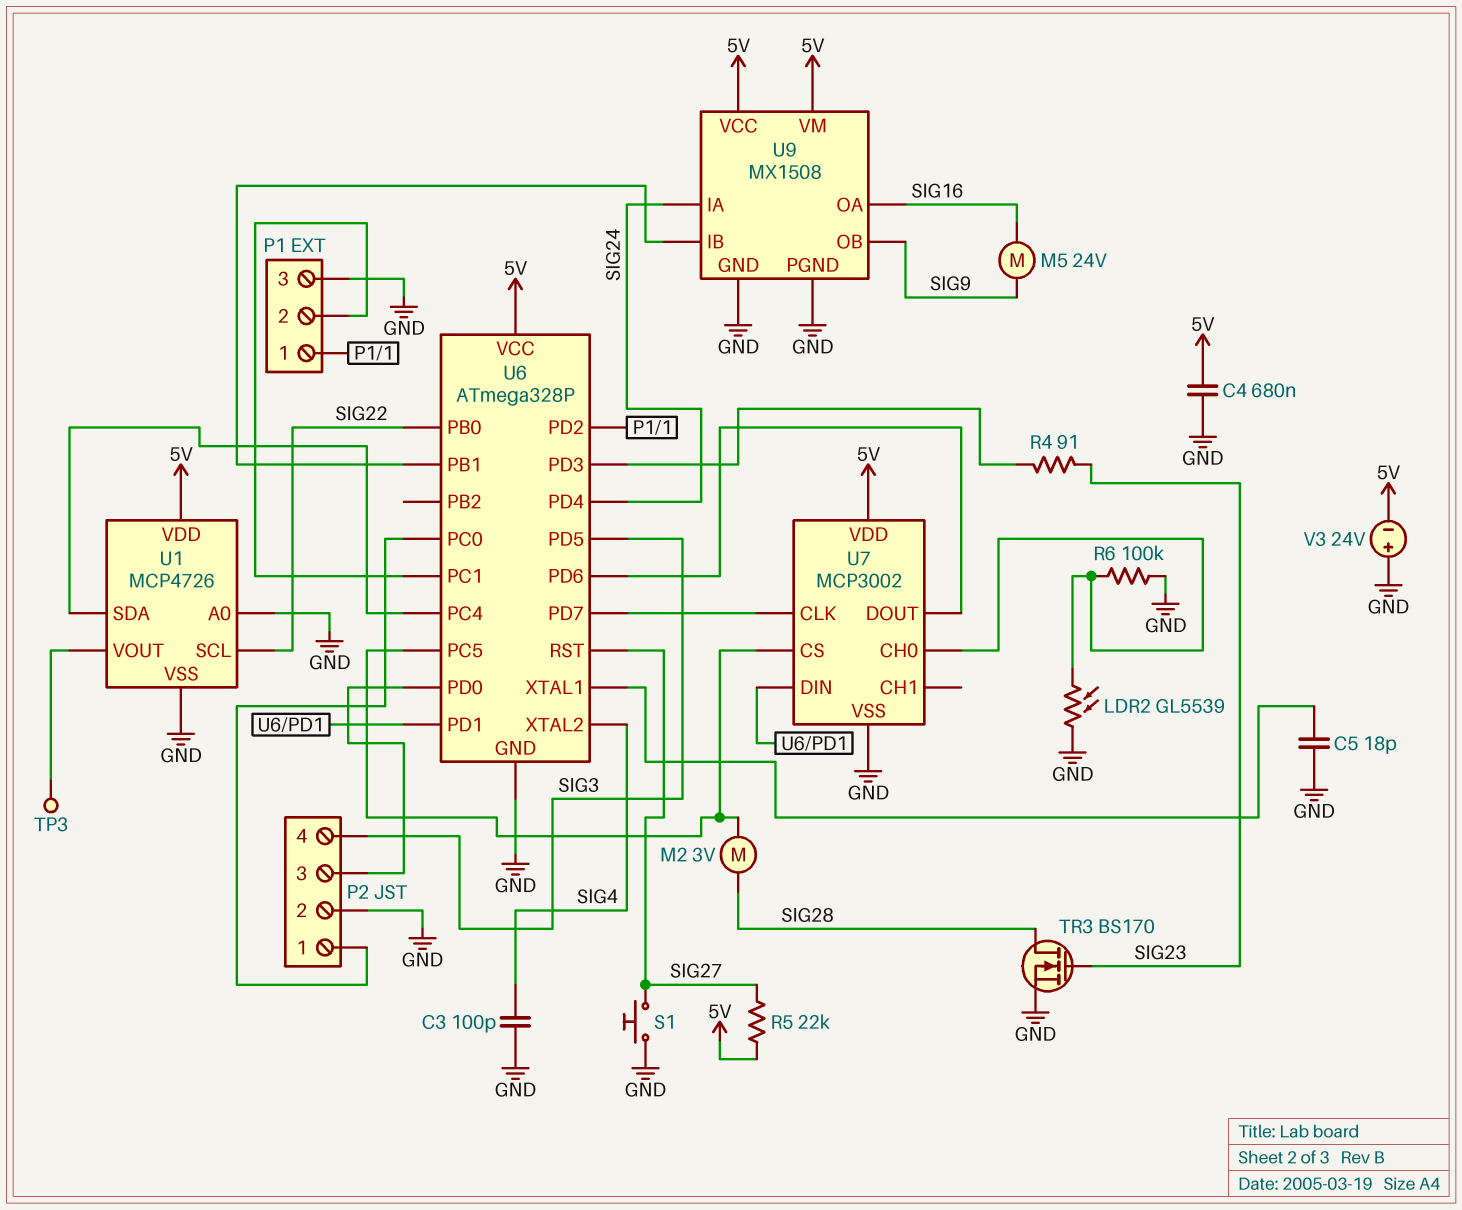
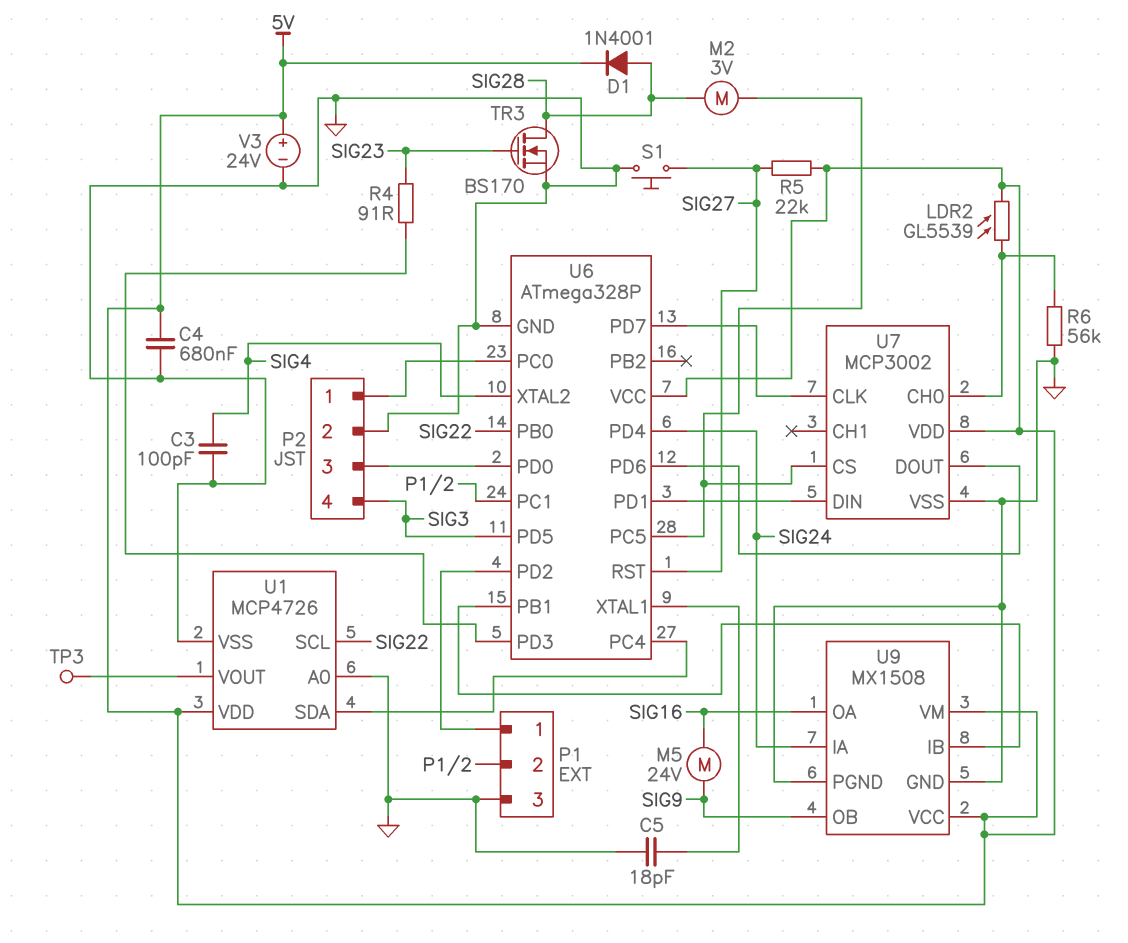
D1: none -> diode 1N4001 (A SIG28, K 5V)
LDR2: GL5539 (GND, U7/CH0) -> GL5539 (5V, U7/CH0)
R6: 100k (GND, U7/CH0) -> 56k (GND, U7/CH0)
V3: 24V (plus GND, minus 5V) -> 24V (plus 5V, minus GND)

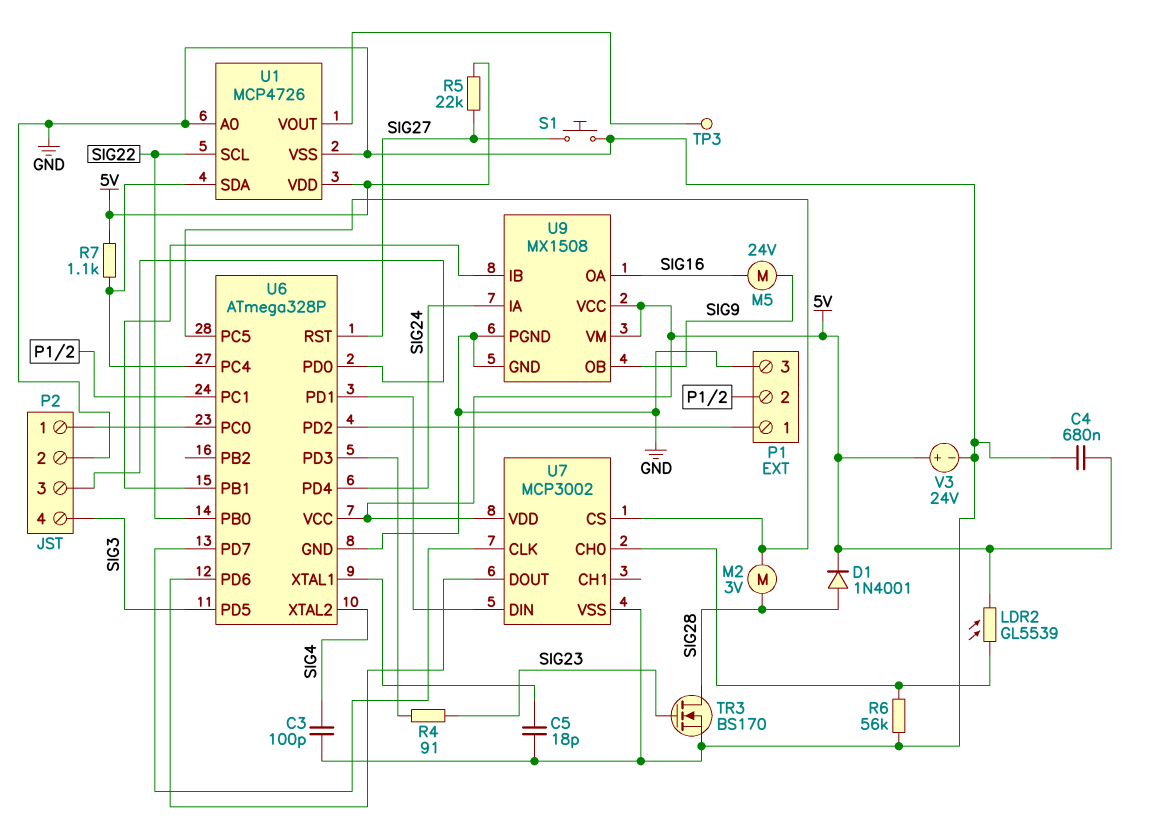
R7: none -> 1.1k (5V, U1/SDA)

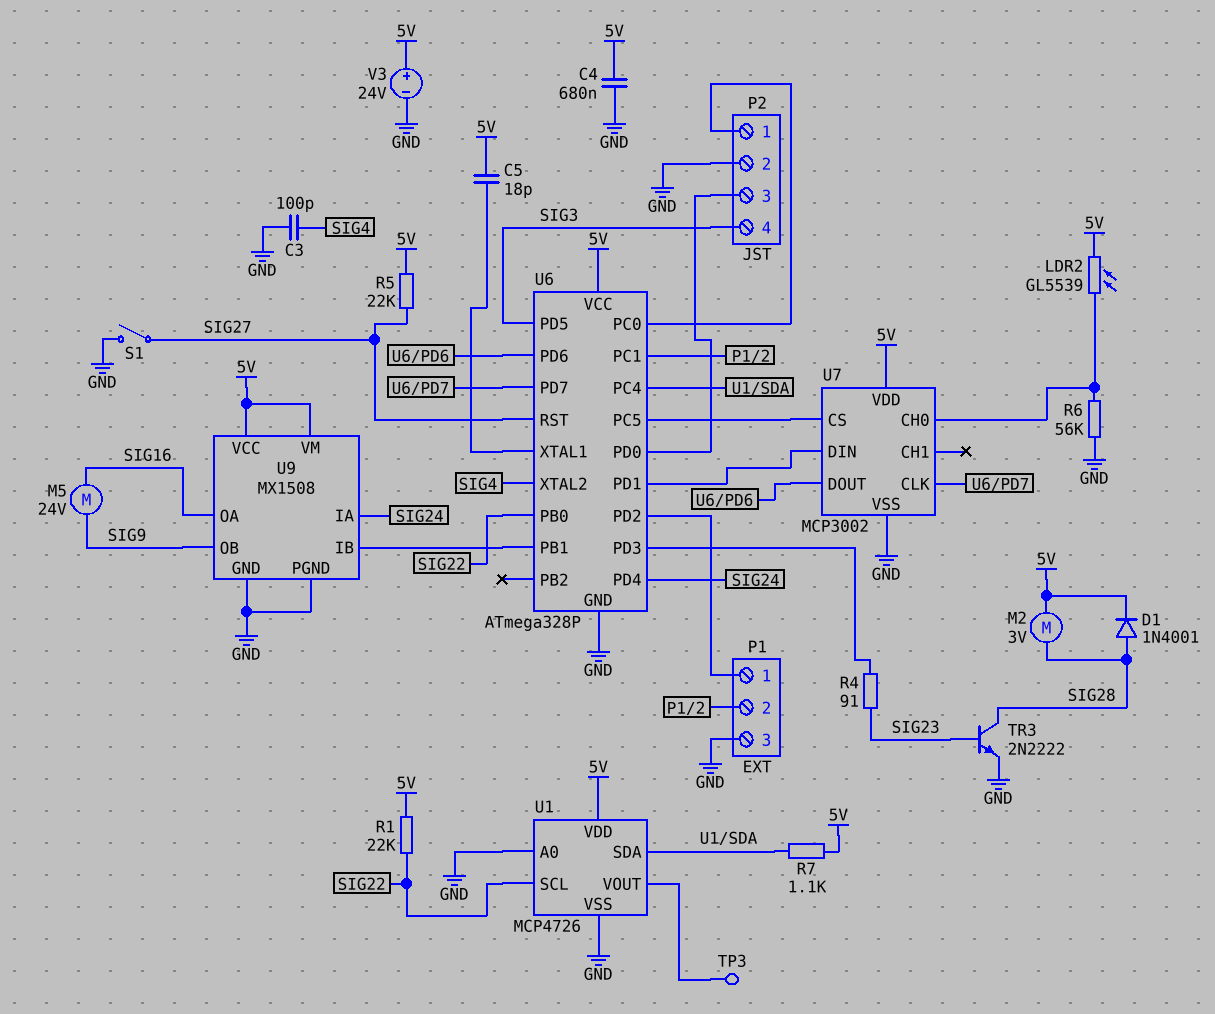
C5: 18pF (GND, U6/XTAL1) -> 18pF (5V, U6/XTAL1)
M2: motor 3V (SIG28, U6/PC5) -> motor 3V (5V, SIG28)
R1: none -> 22k (5V, SIG22)
S1: button (GND, SIG27) -> switch (GND, SIG27)
TR3: NMOS BS170 (G SIG23, D SIG28, S GND) -> NPN 2N2222 (B SIG23, C SIG28, E GND)

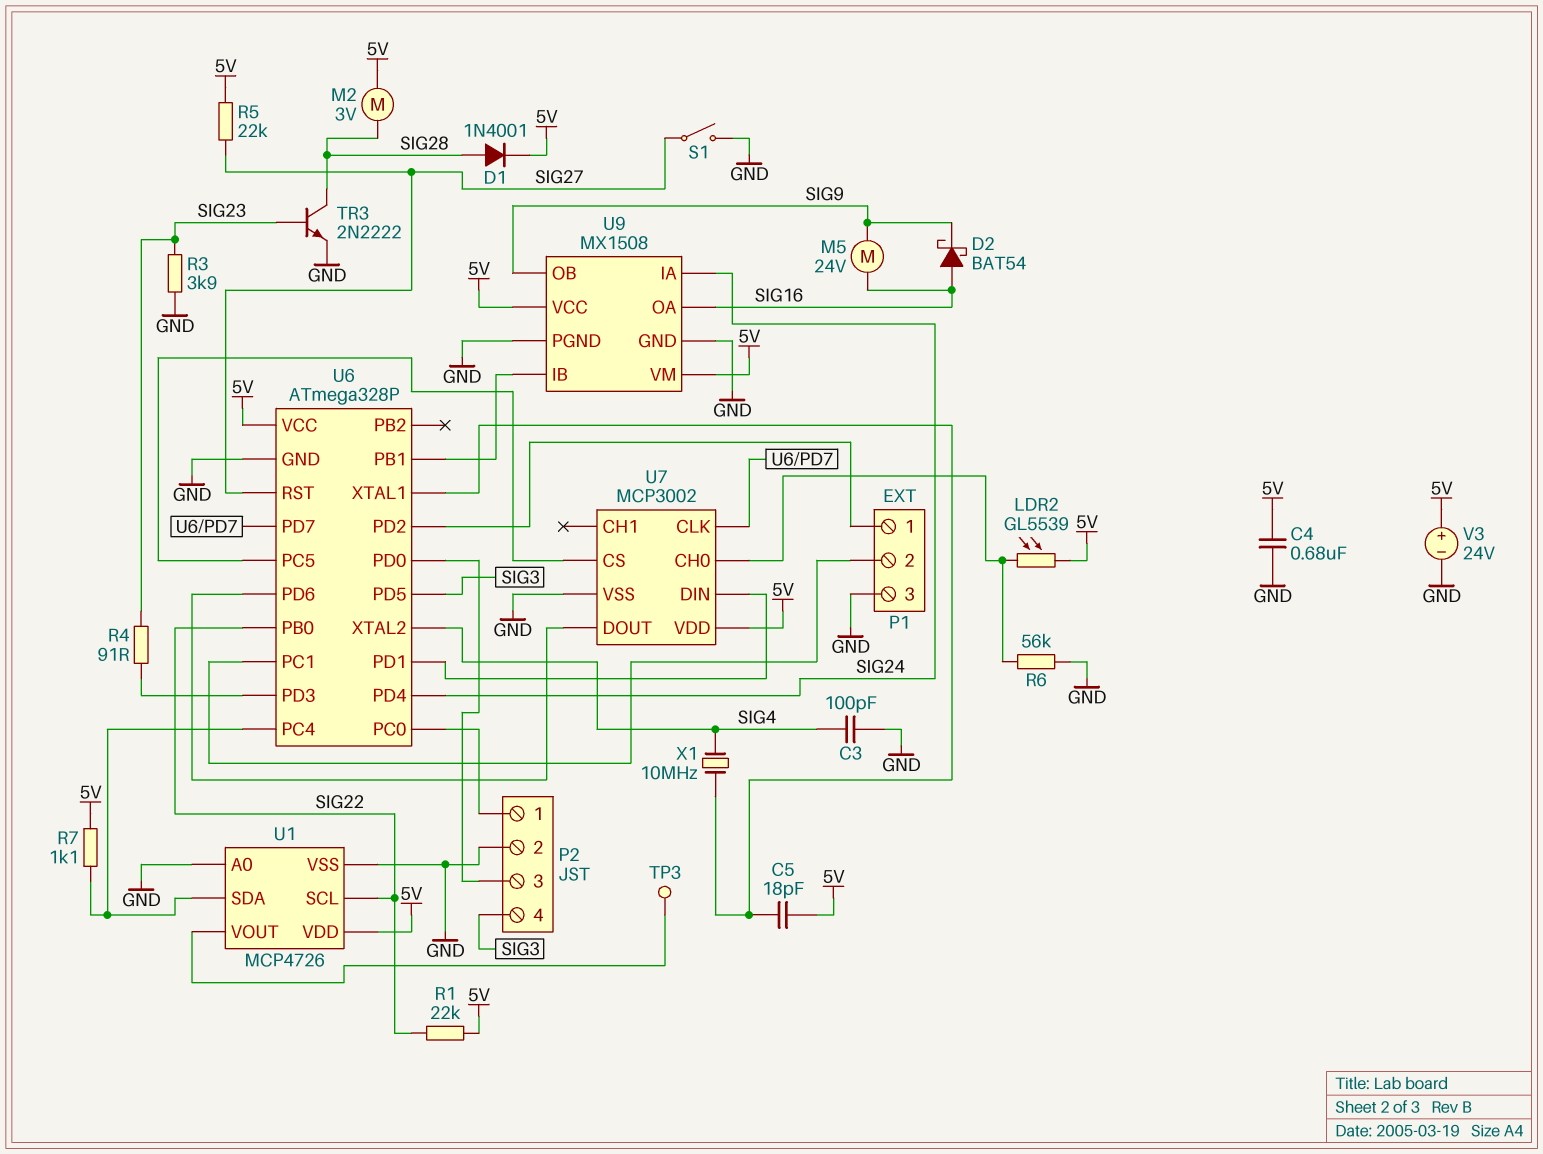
D2: none -> schottky BAT54 (A SIG16, K SIG9)
R3: none -> 3.9k (GND, SIG23)
X1: none -> 10MHz (SIG4, U6/XTAL1)

